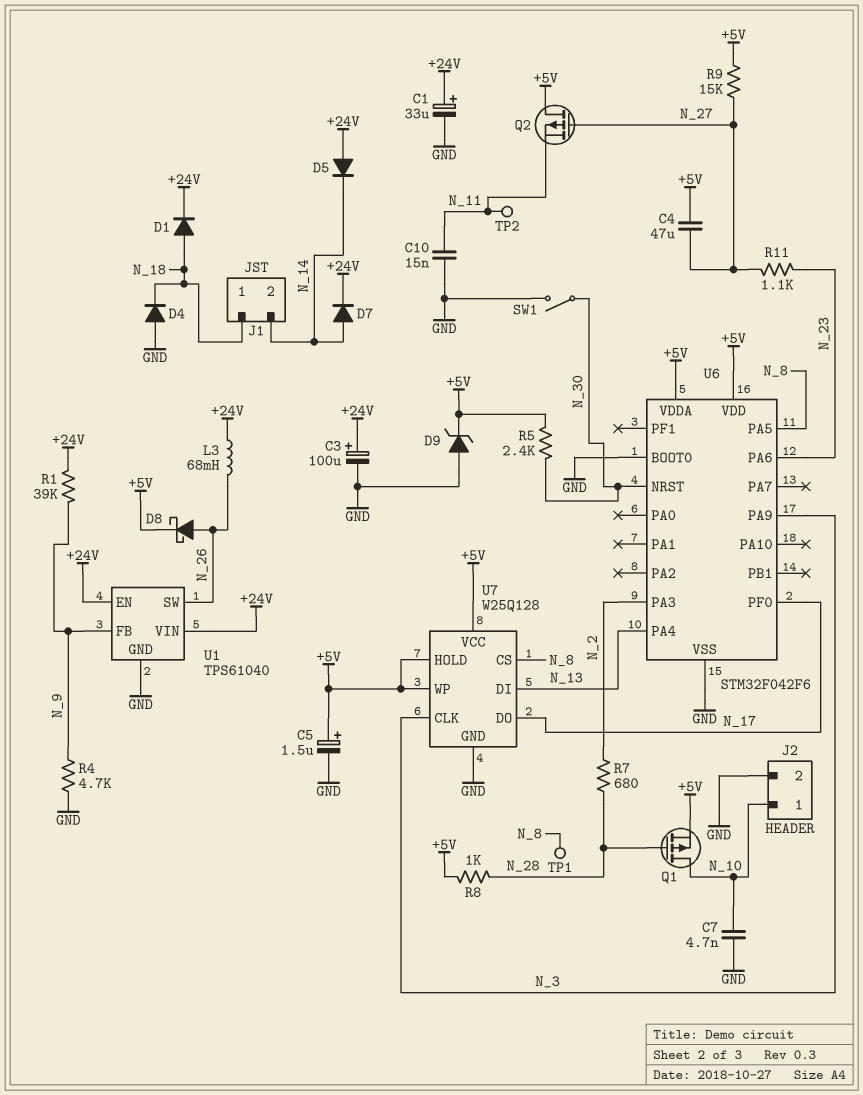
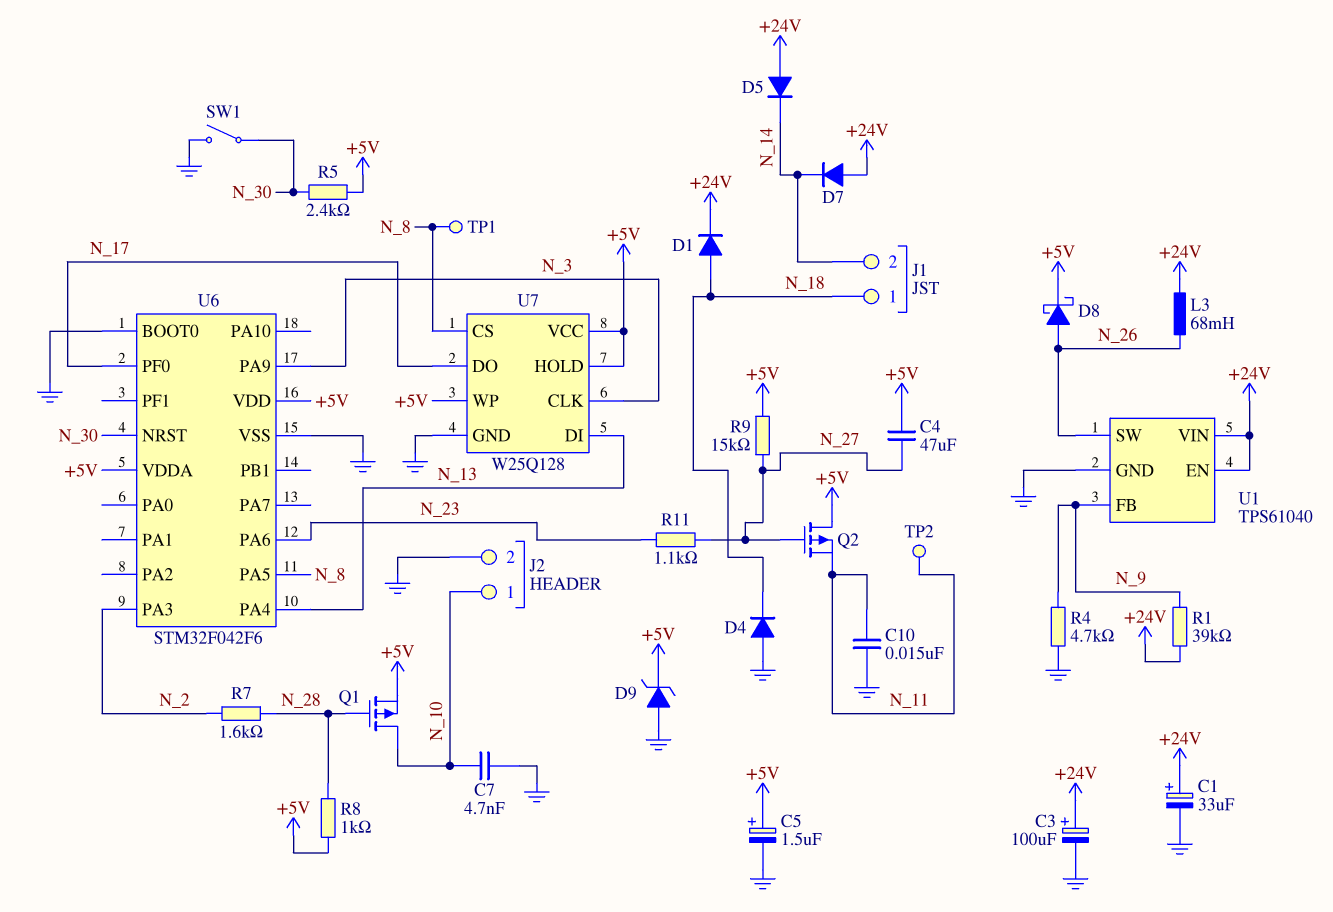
D7: diode (A N_14, K +24V) -> diode (A +24V, K N_14)
R7: 680 (N_2, N_28) -> 1.6k (N_2, N_28)

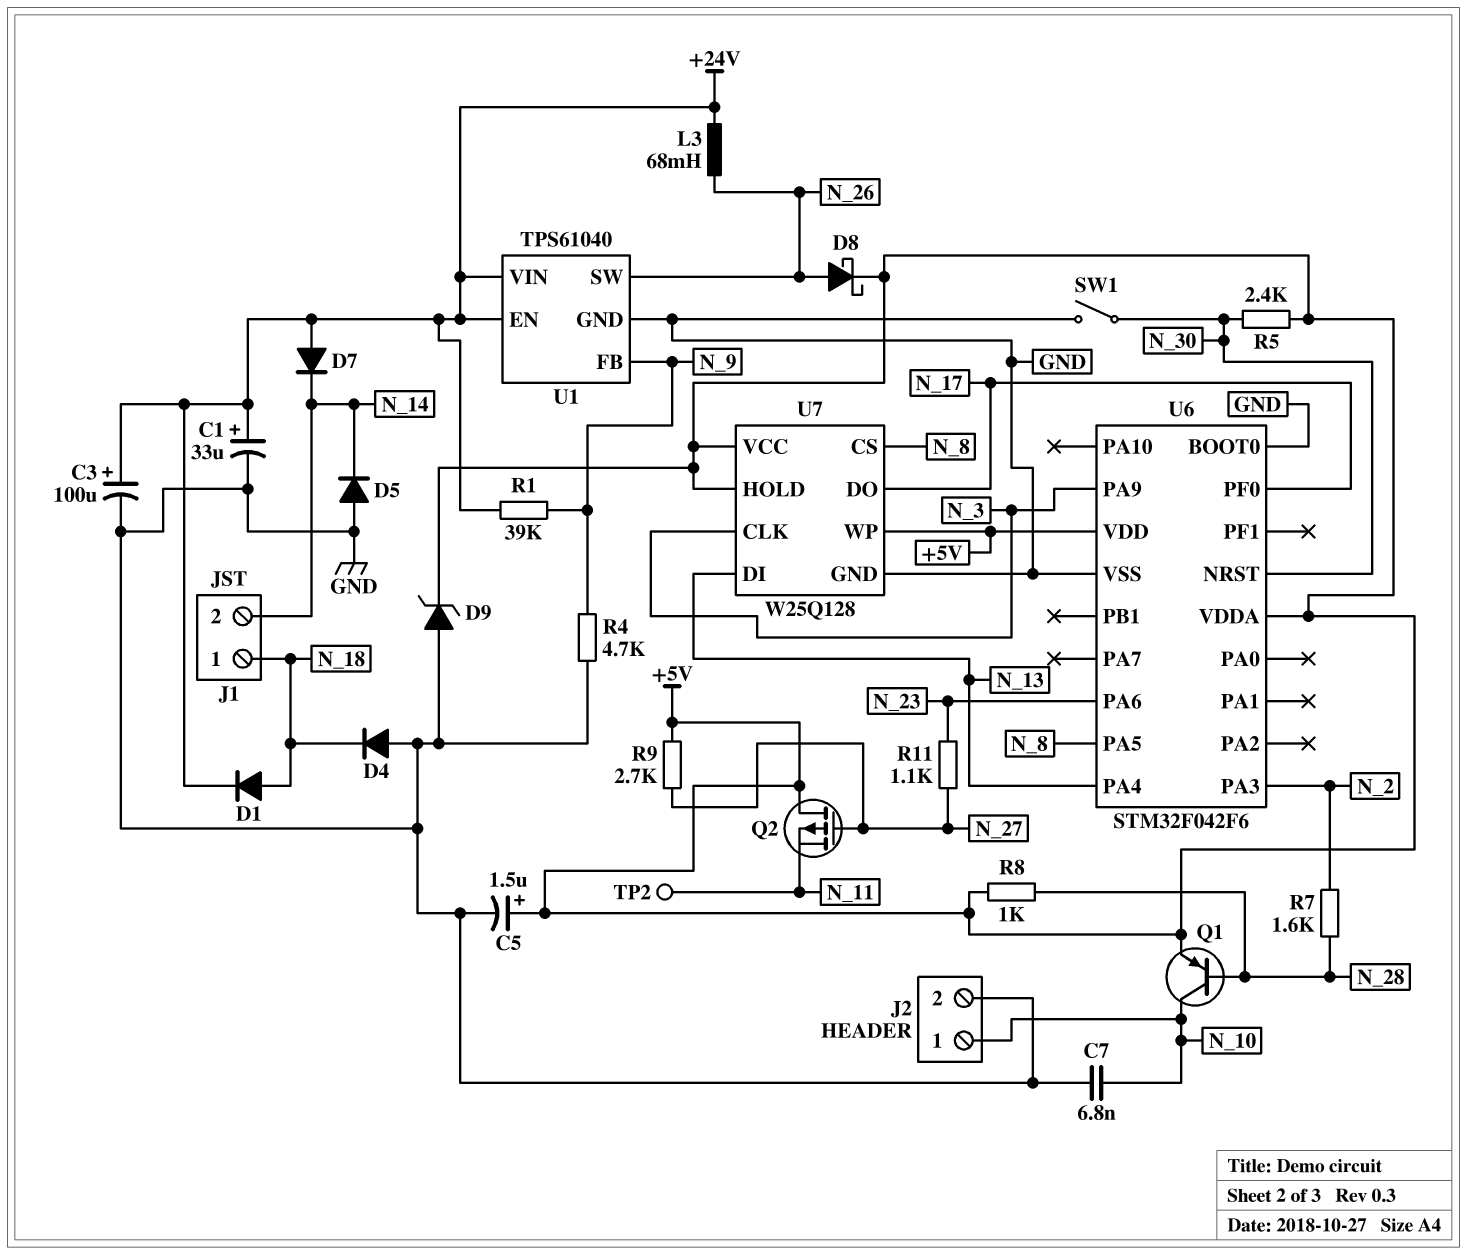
C4: 47uF (+5V, N_27) -> none
C7: 4.7nF (GND, N_10) -> 6.8nF (GND, N_10)
C10: 15nF (GND, N_11) -> none
D5: diode (A +24V, K N_14) -> diode (A GND, K N_14)
Q1: PMOS (G N_28, D N_10, S +5V) -> PNP (B N_28, C N_10, E +5V)
R9: 15k (+5V, N_27) -> 2.7k (+5V, N_27)
TP1: test point (N_8) -> none

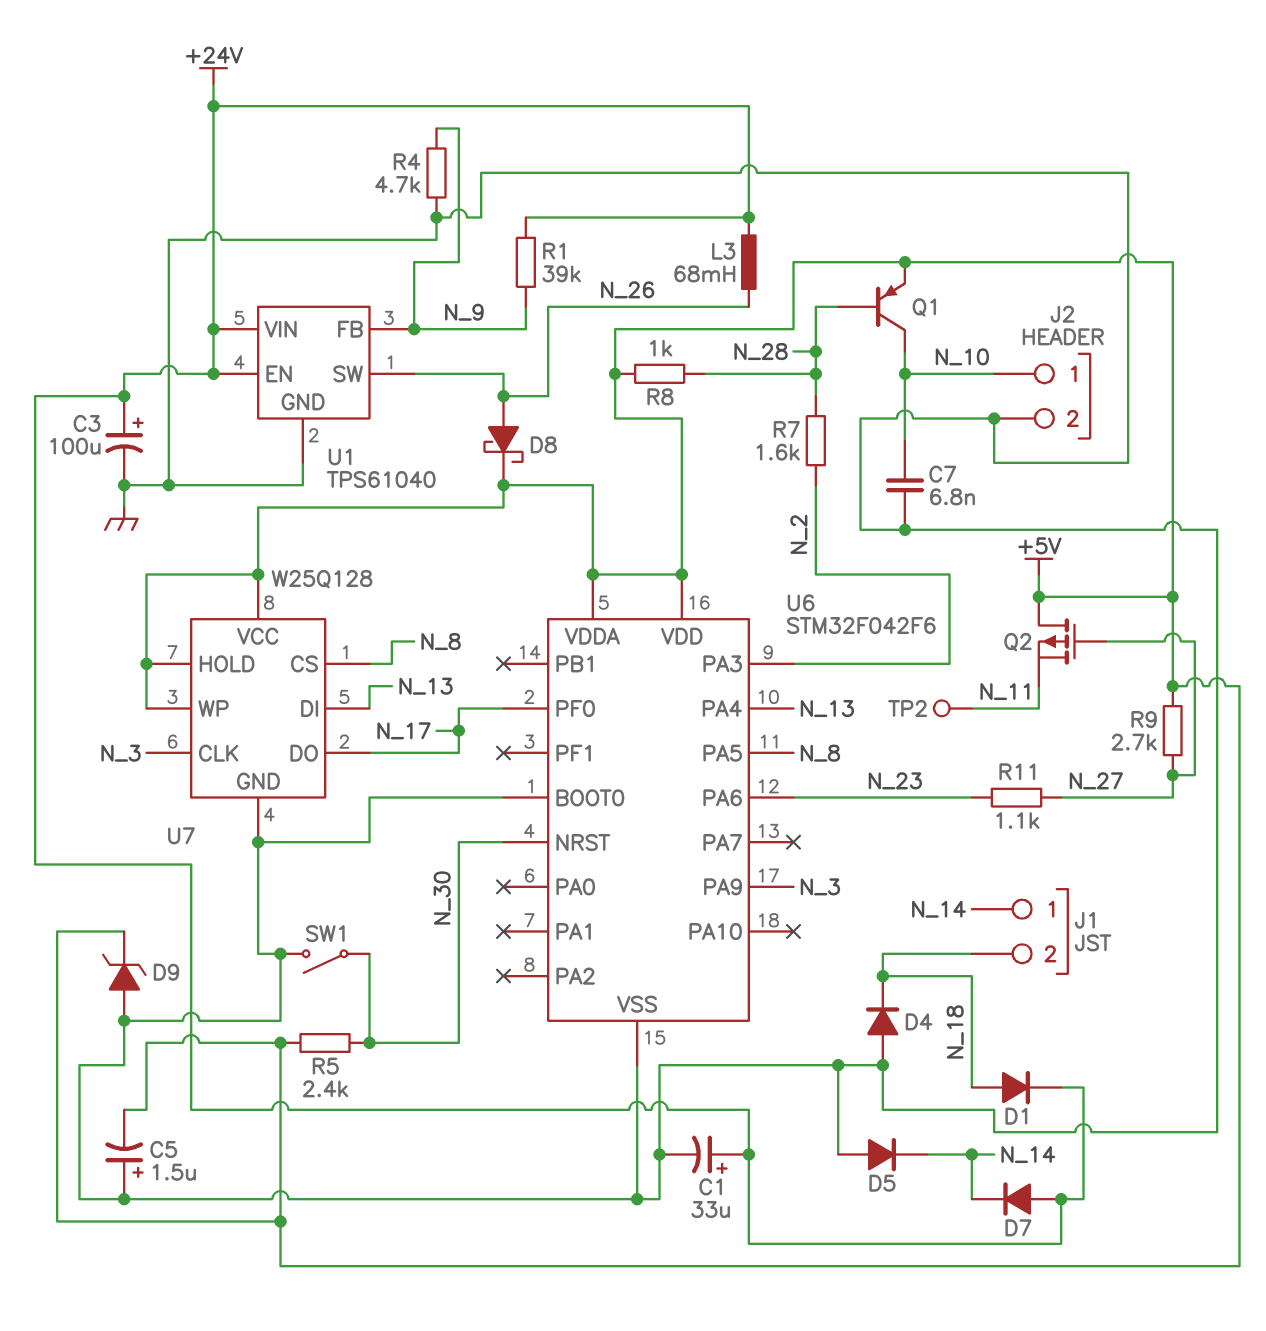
C5: 1.5uF (plus +5V, minus GND) -> 1.5uF (plus GND, minus +5V)
J1 pin 1: N_18 -> N_14
J1 pin 2: N_14 -> N_18

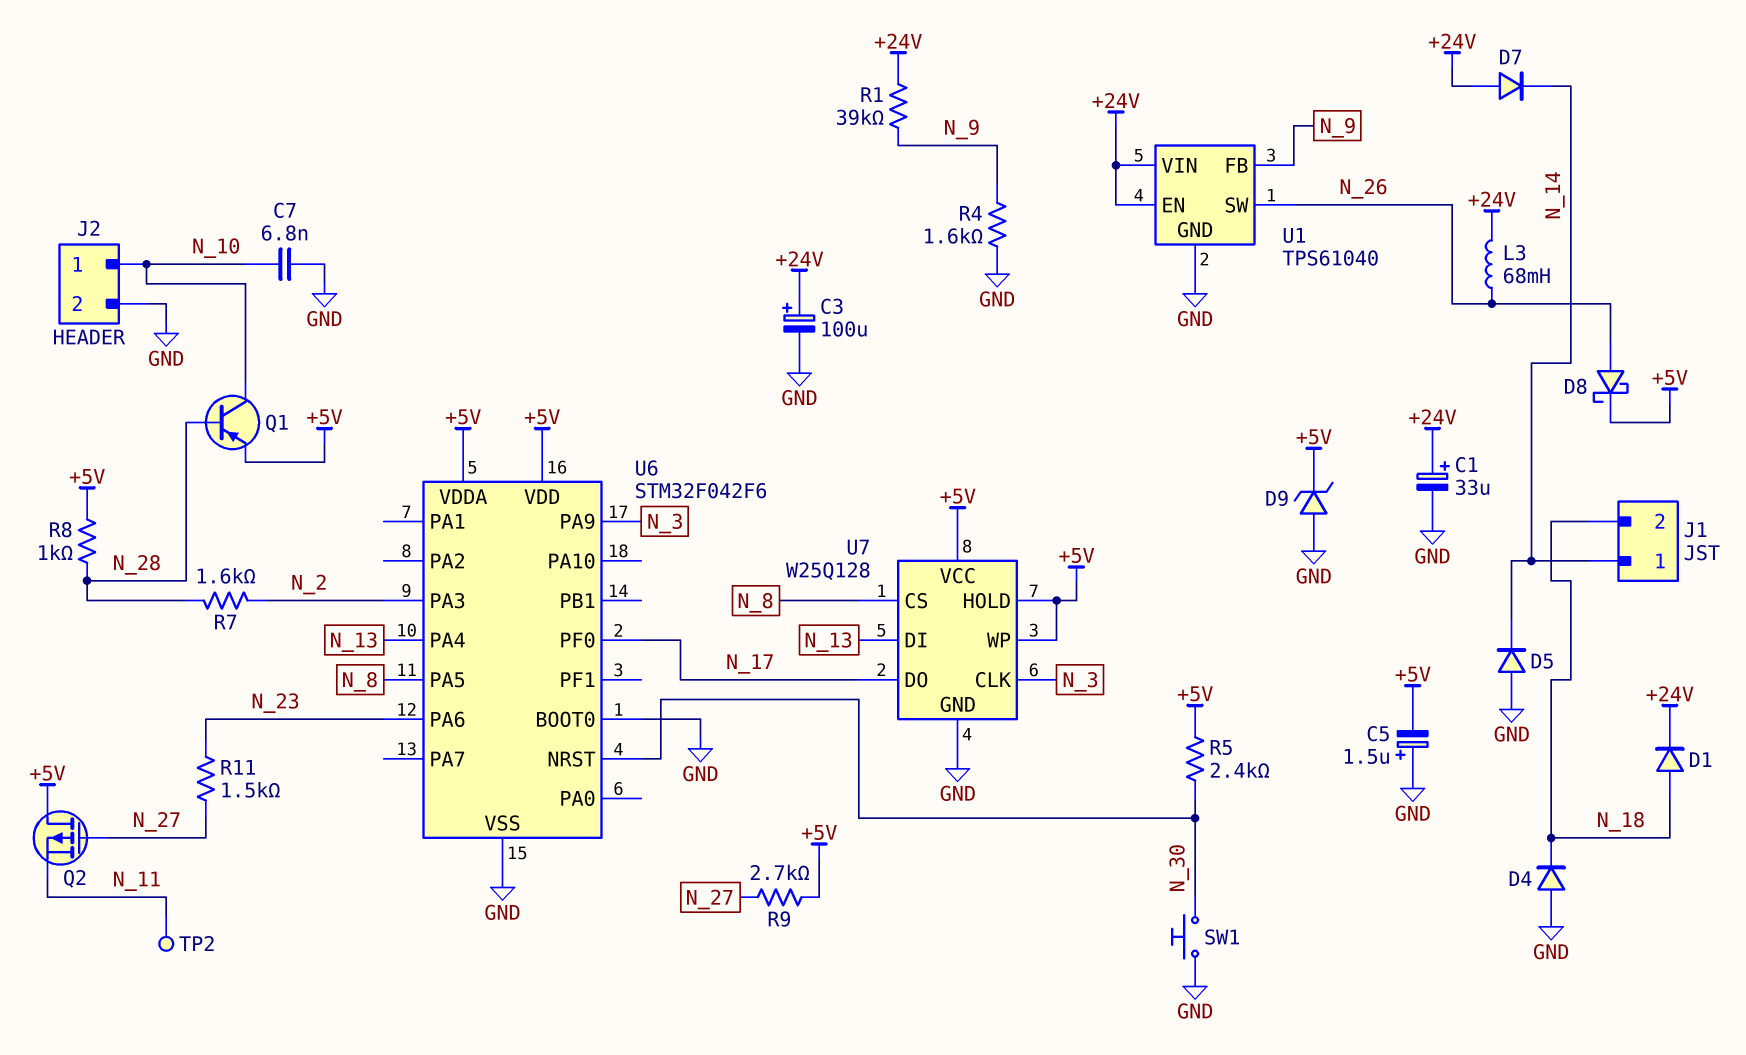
R4: 4.7k (GND, N_9) -> 1.6k (GND, N_9)
R11: 1.1k (N_23, N_27) -> 1.5k (N_23, N_27)
SW1: switch (GND, N_30) -> button (GND, N_30)

